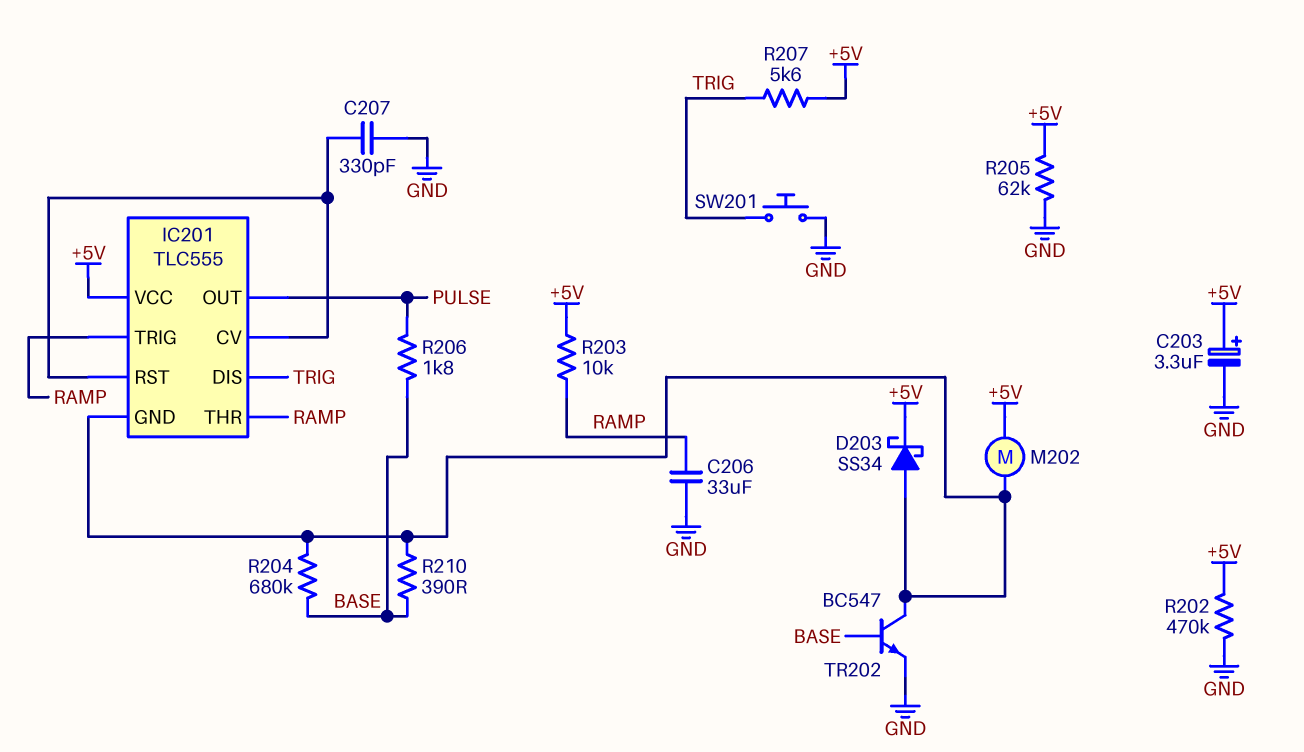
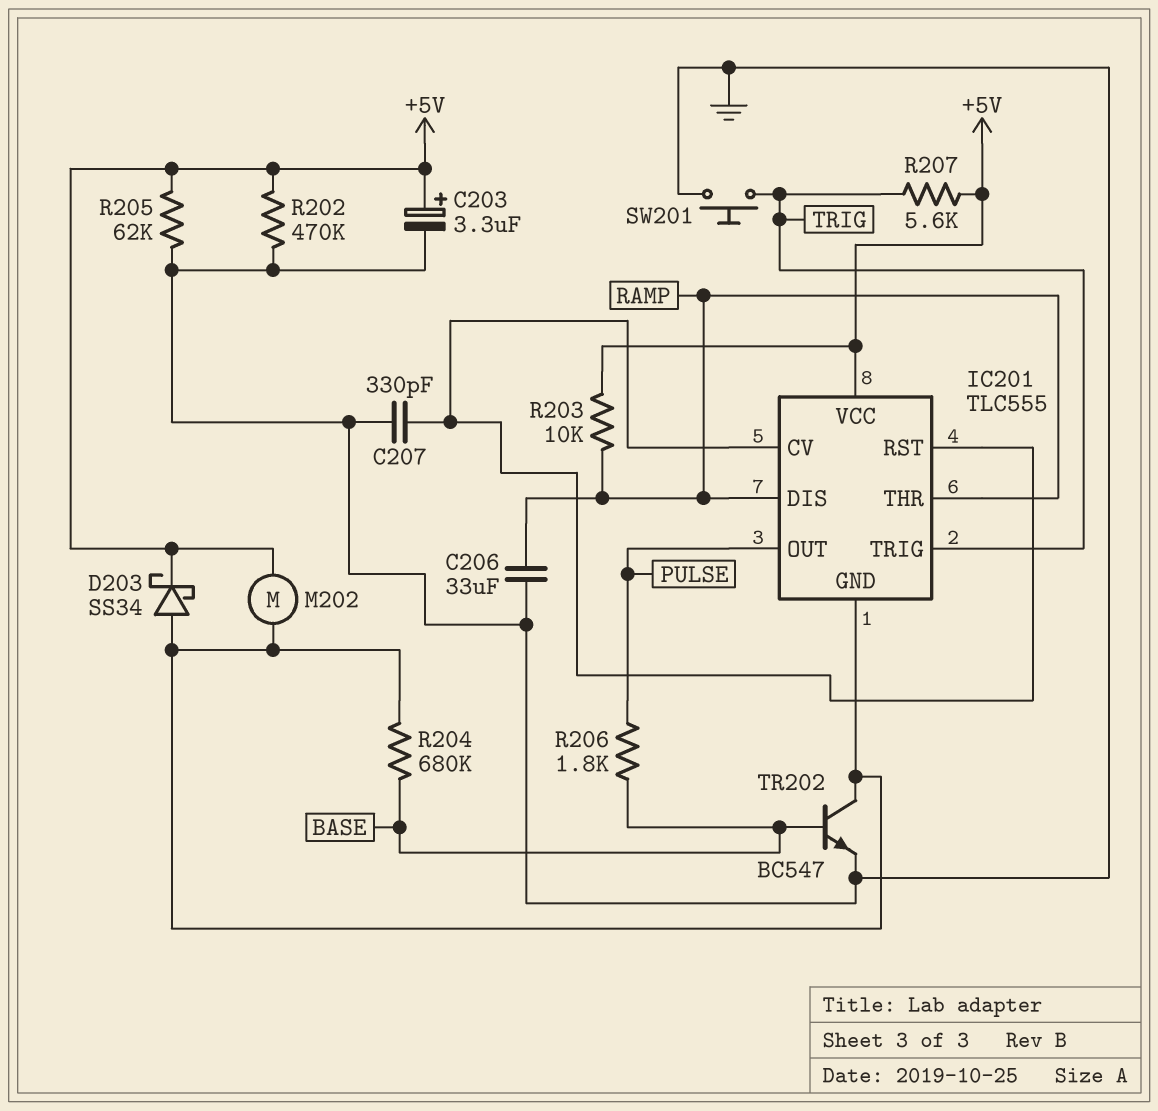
IC201 pin DIS: TRIG -> RAMP
IC201 pin TRIG: RAMP -> TRIG
R210: 390 (BASE, IC201/GND) -> none

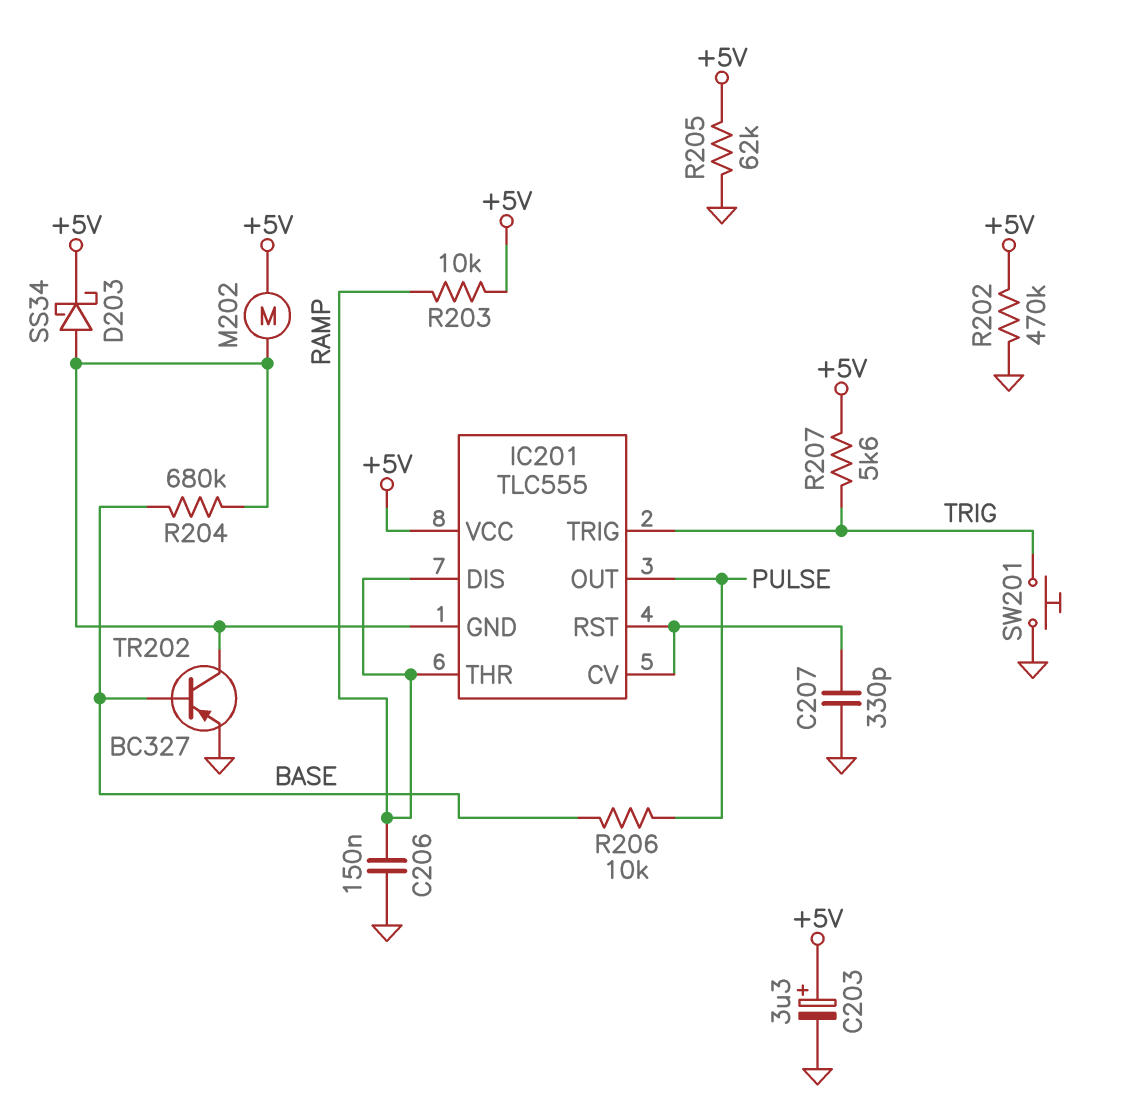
C206: 33uF (GND, RAMP) -> 150nF (GND, RAMP)
R206: 1.8k (BASE, PULSE) -> 10k (BASE, PULSE)
TR202: NPN BC547 (B BASE, C IC201/GND, E GND) -> PNP BC327 (B BASE, C IC201/GND, E GND)

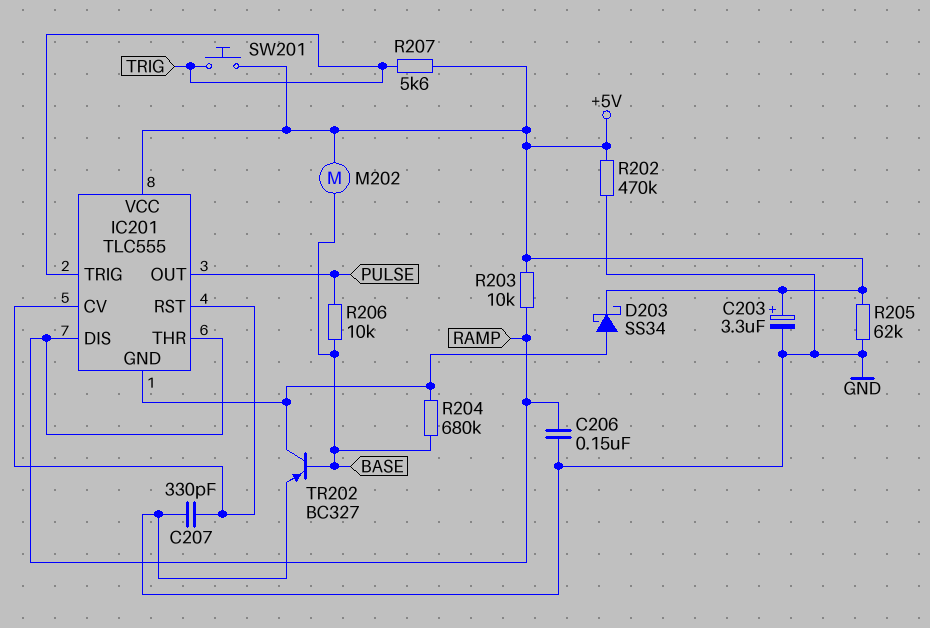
M202: motor (+5V, IC201/GND) -> motor (+5V, BASE)
SW201: button (GND, TRIG) -> button (+5V, TRIG)

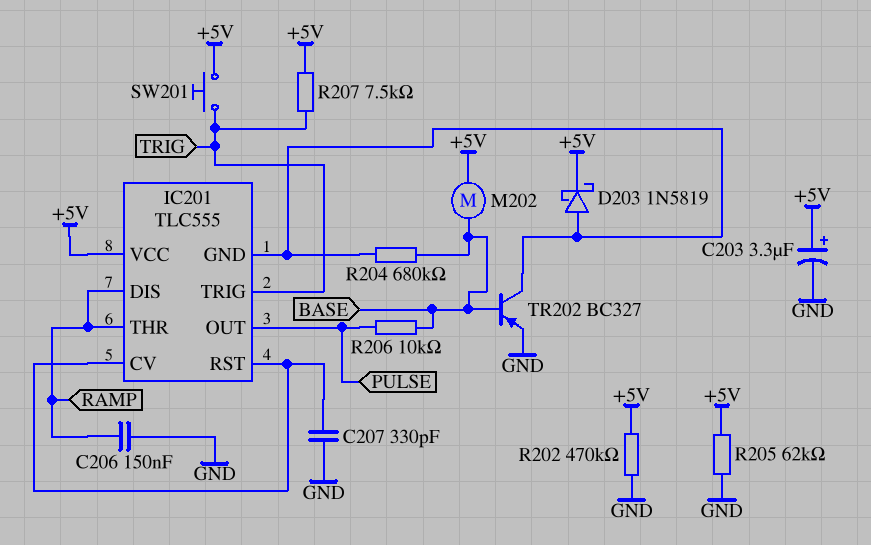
D203: schottky SS34 (A IC201/GND, K +5V) -> schottky 1N5819 (A IC201/GND, K +5V)
R203: 10k (+5V, RAMP) -> none
R207: 5.6k (+5V, TRIG) -> 7.5k (+5V, TRIG)

